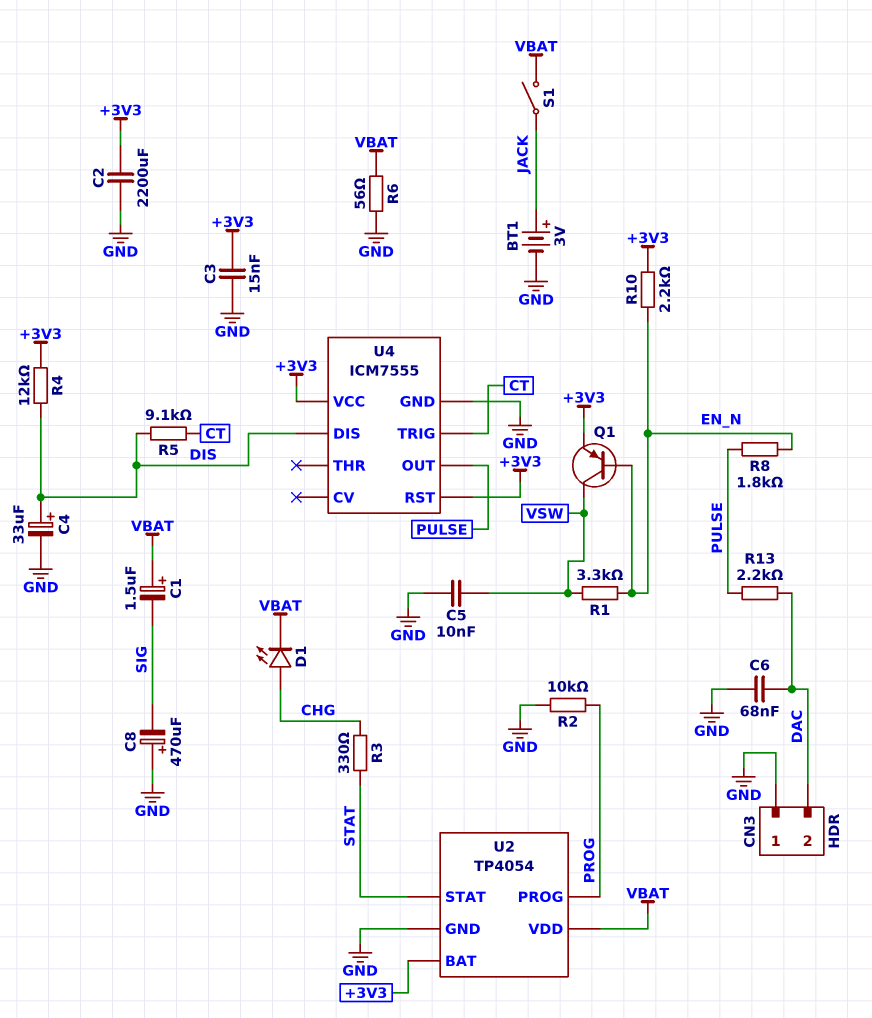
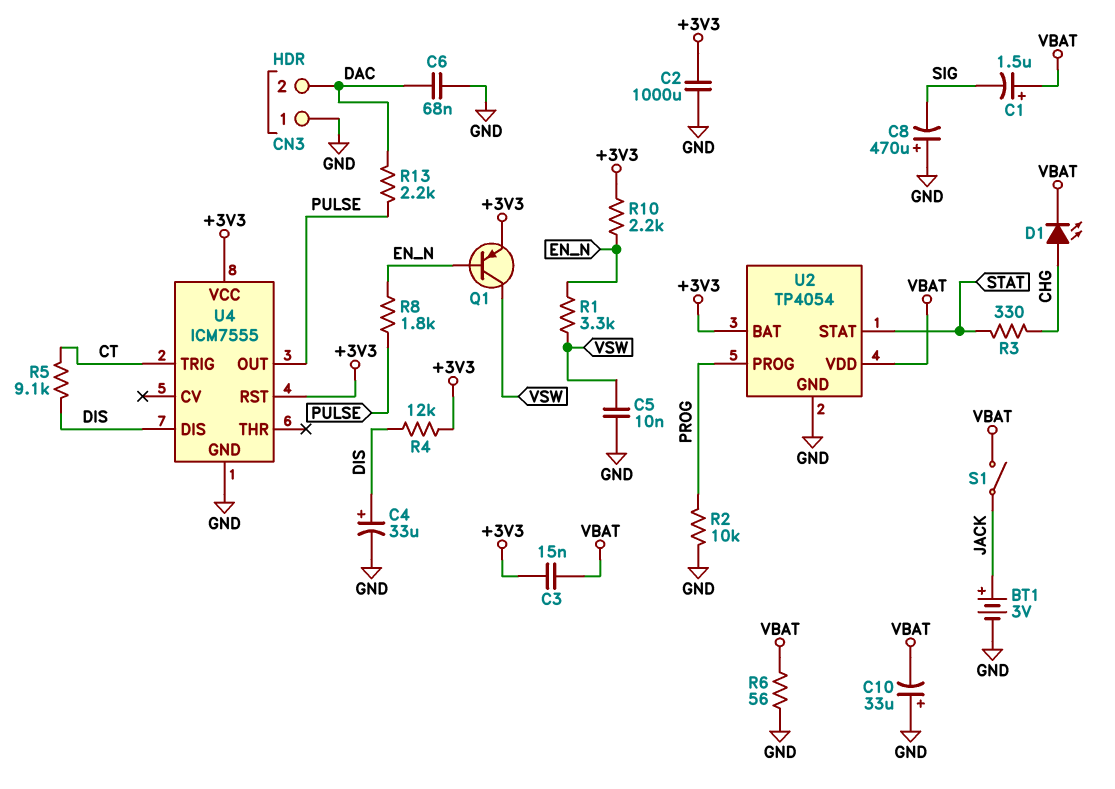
C2: 2200uF (+3V3, GND) -> 1000uF (+3V3, GND)
C3: 15nF (+3V3, GND) -> 15nF (+3V3, VBAT)
C10: none -> 33uF (plus GND, minus VBAT)

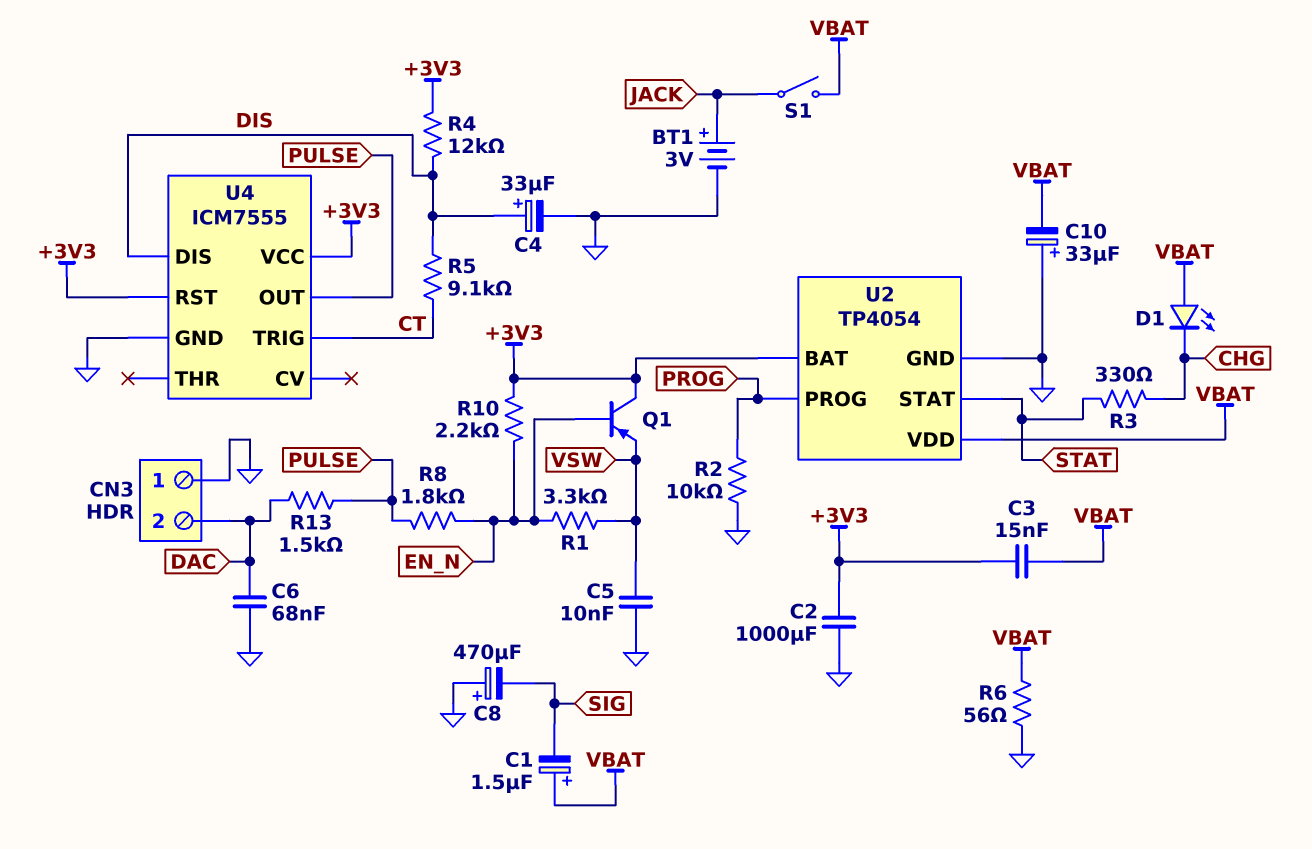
D1: LED (A CHG, K VBAT) -> LED (A VBAT, K CHG)
Q1: PNP (B EN_N, C VSW, E +3V3) -> PNP (B EN_N, C +3V3, E VSW)
R13: 2.2k (DAC, PULSE) -> 1.5k (DAC, PULSE)

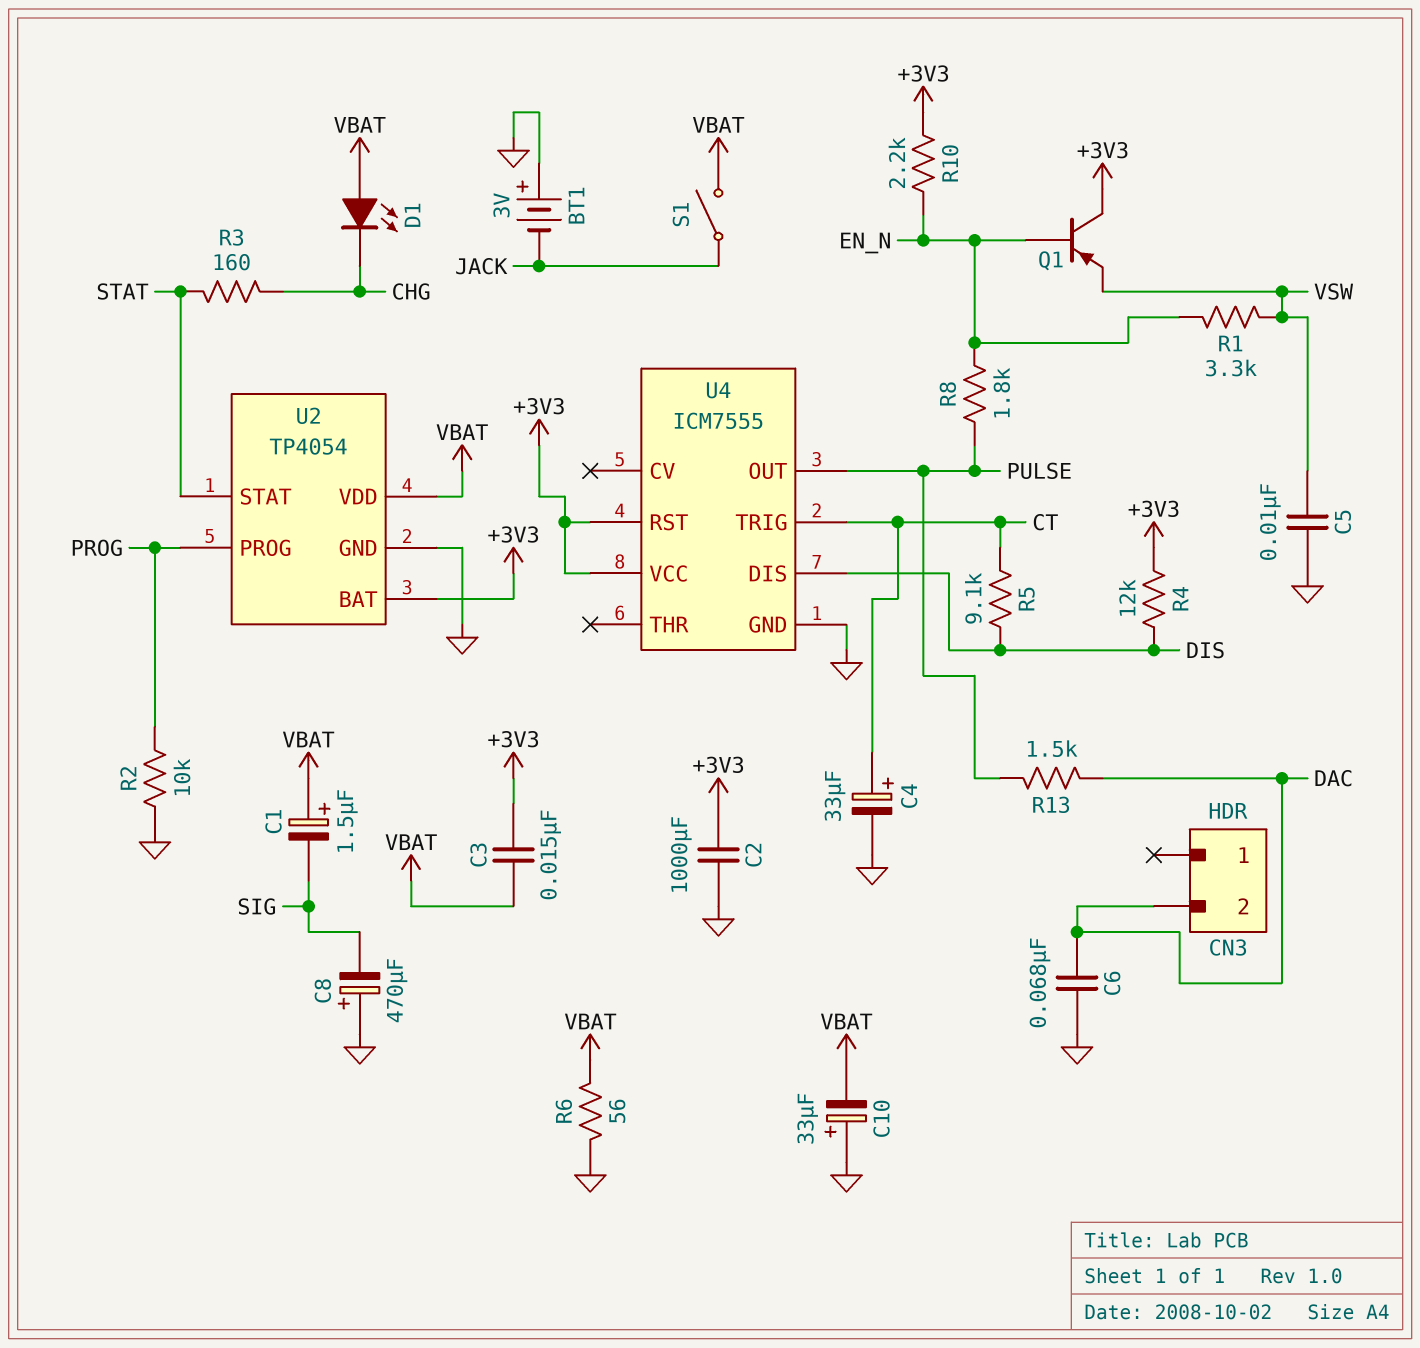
BT1: 3V (plus JACK, minus GND) -> 3V (plus GND, minus JACK)
C4: 33uF (plus DIS, minus GND) -> 33uF (plus CT, minus GND)
CN3 pin 1: GND -> none
R3: 330 (CHG, STAT) -> 160 (CHG, STAT)

